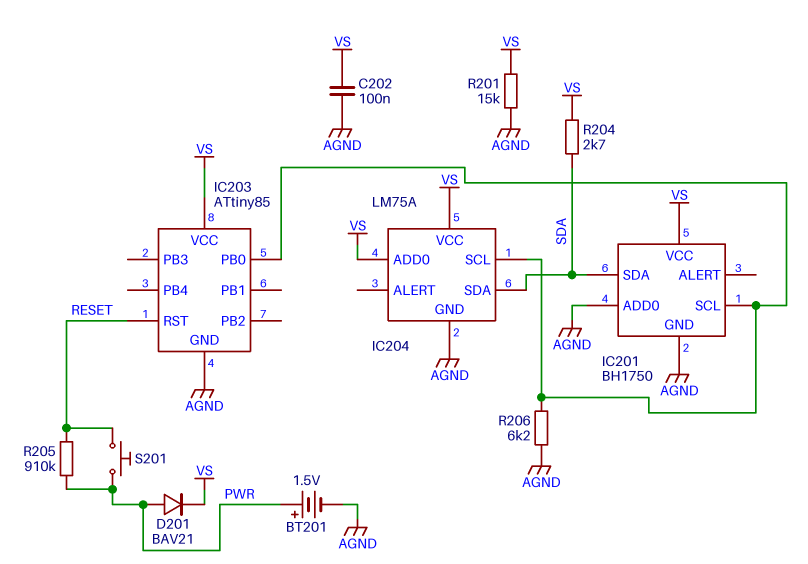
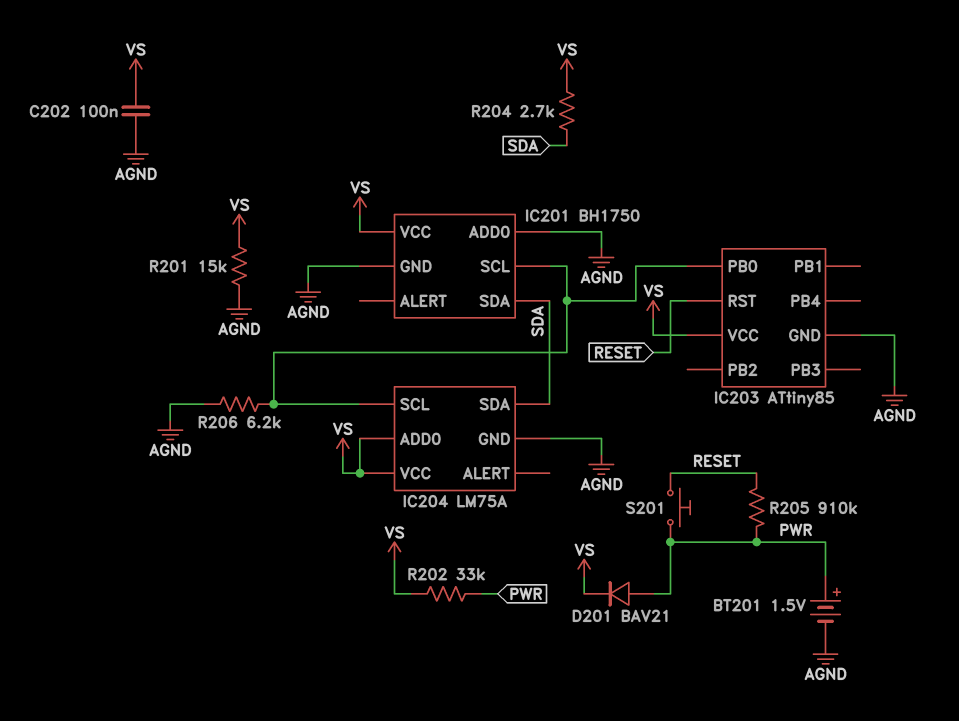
R202: none -> 33k (PWR, VS)

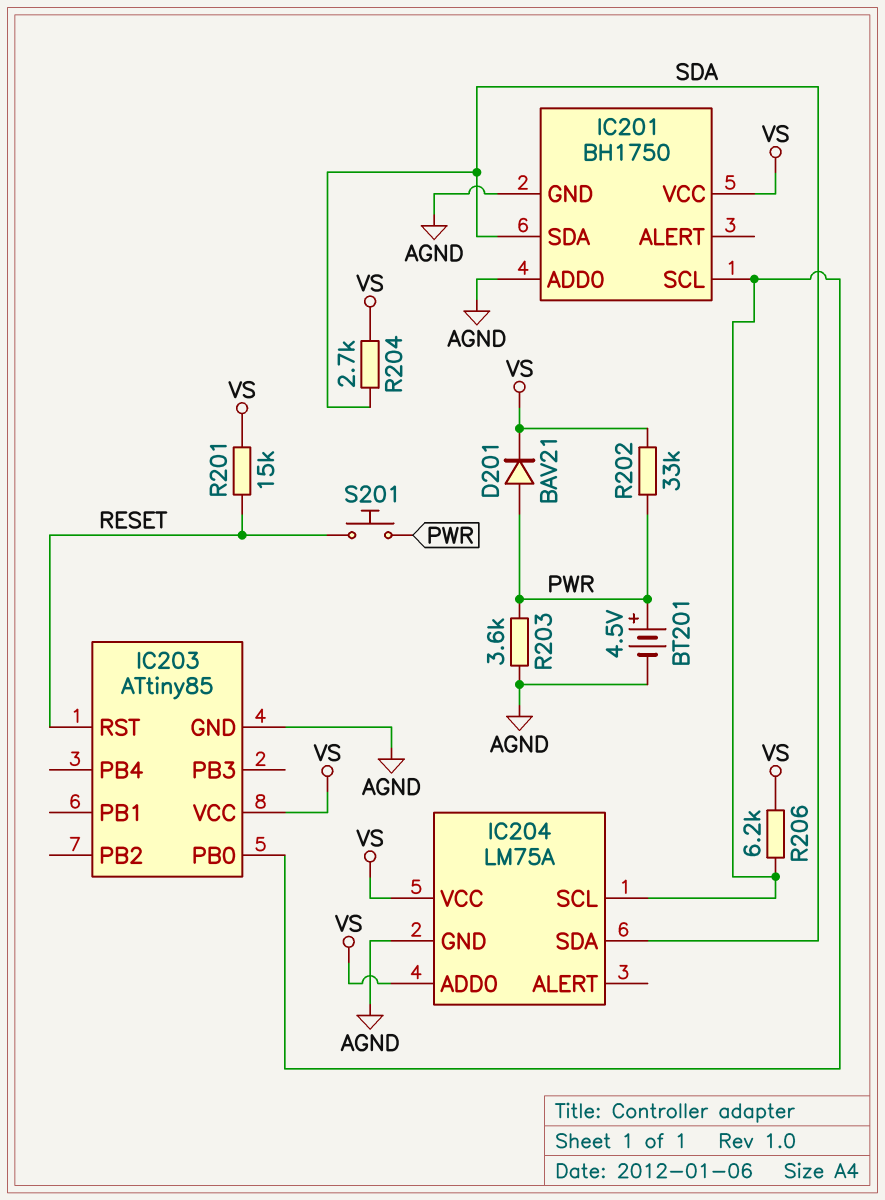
BT201: 1.5V (plus PWR, minus AGND) -> 4.5V (plus PWR, minus AGND)
C202: 100nF (AGND, VS) -> none
R201: 15k (AGND, VS) -> 15k (RESET, VS)
R203: none -> 3.6k (AGND, PWR)
R205: 910k (PWR, RESET) -> none
R206: 6.2k (AGND, IC201/SCL) -> 6.2k (IC201/SCL, VS)

